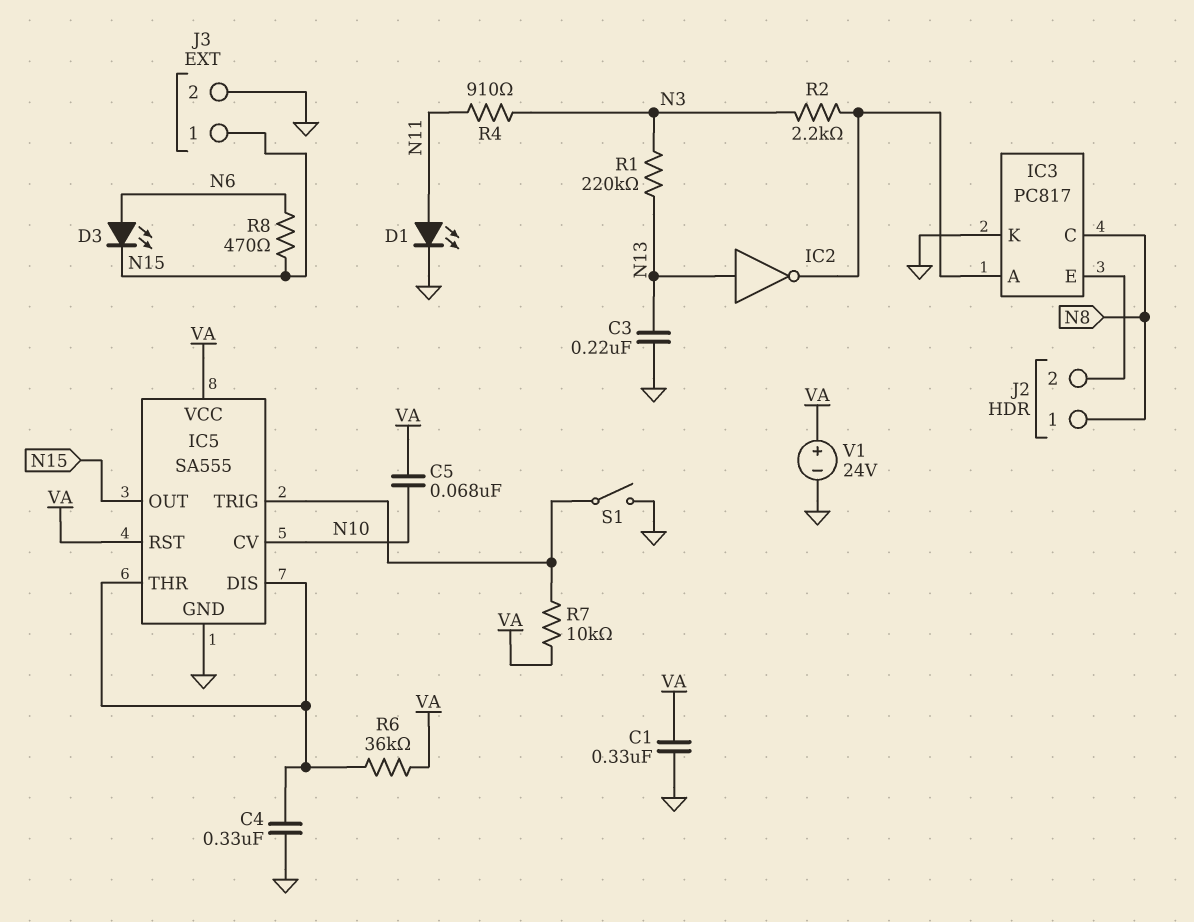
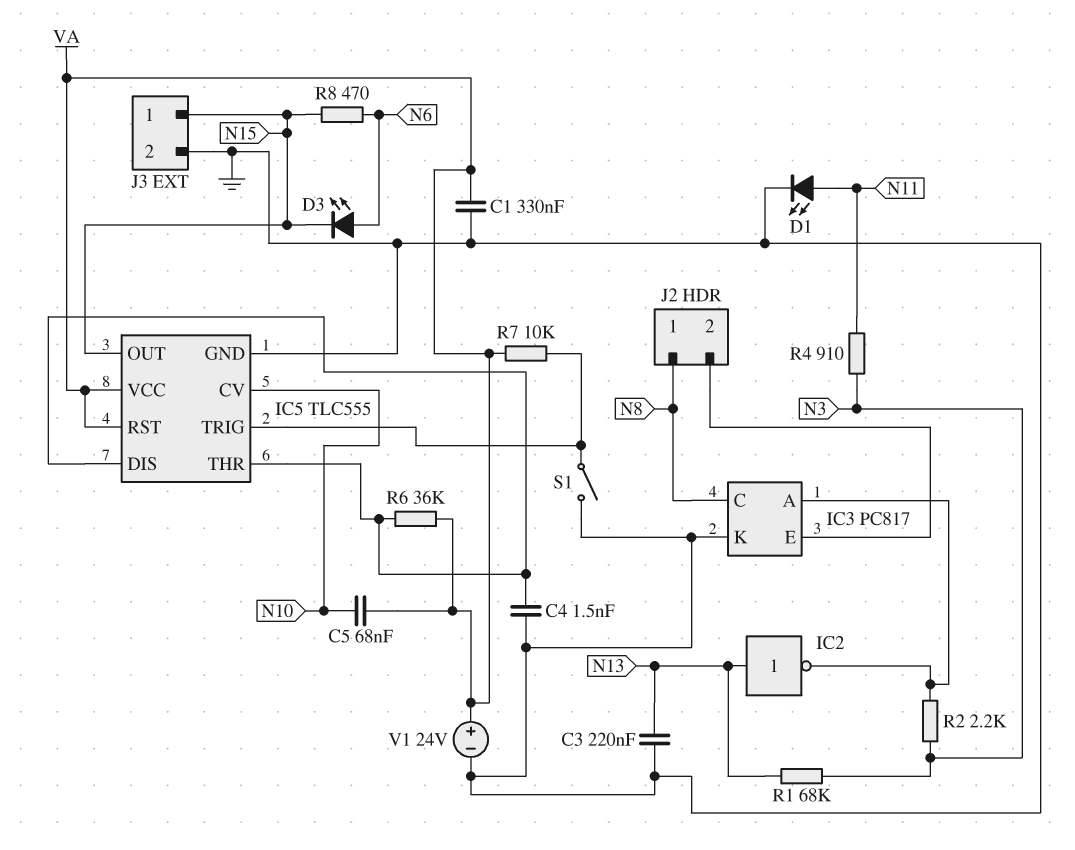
C4: 330nF (GND, IC5/DIS) -> 1.5nF (GND, IC5/DIS)
IC5: SA555 -> TLC555
R1: 220k (N3, N13) -> 68k (N3, N13)

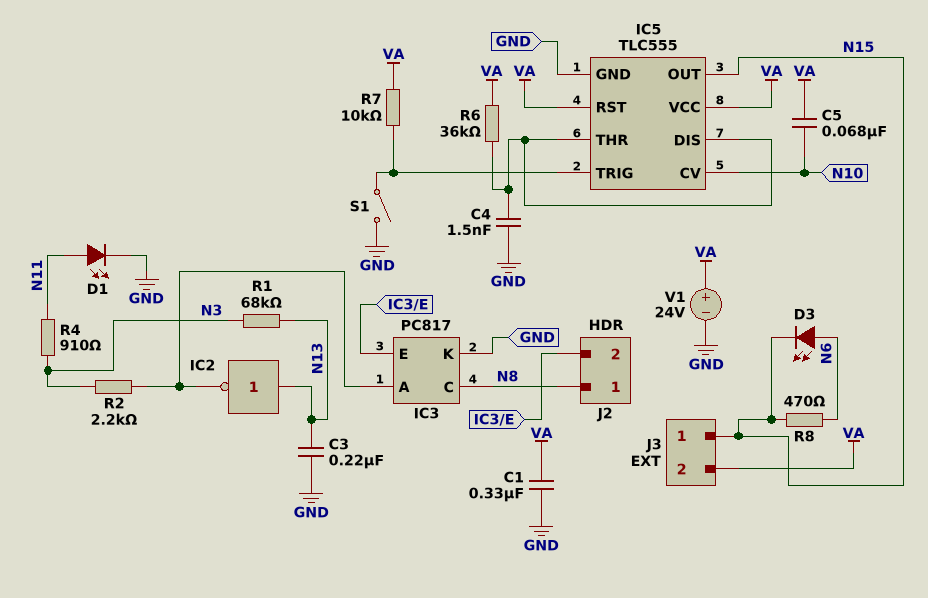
J3 pin 2: GND -> VA

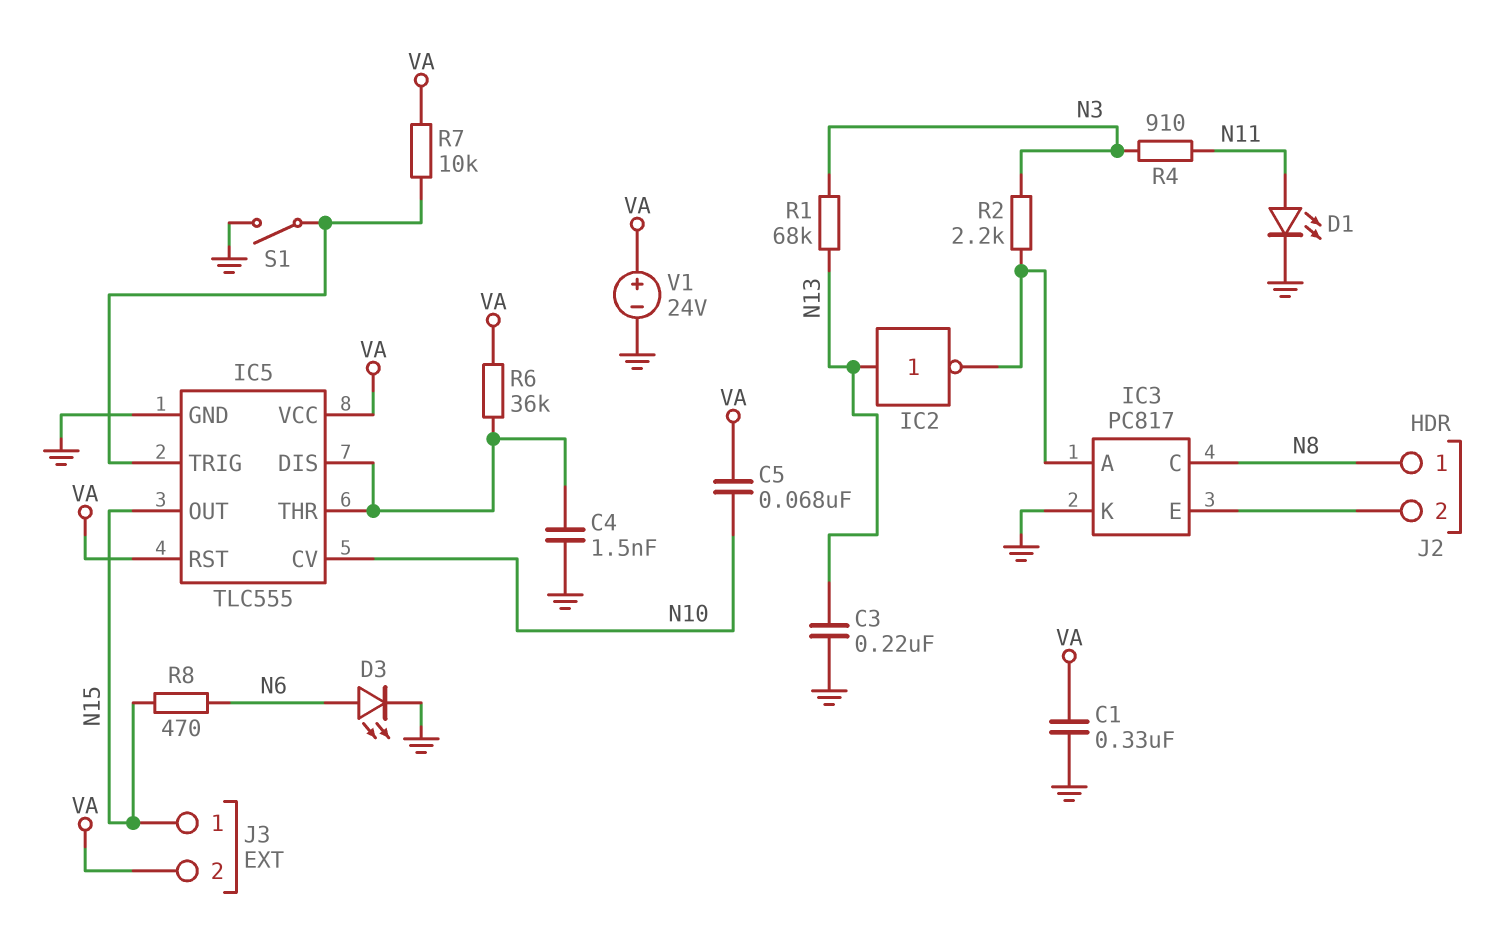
D3: LED (A N6, K N15) -> LED (A N6, K GND)

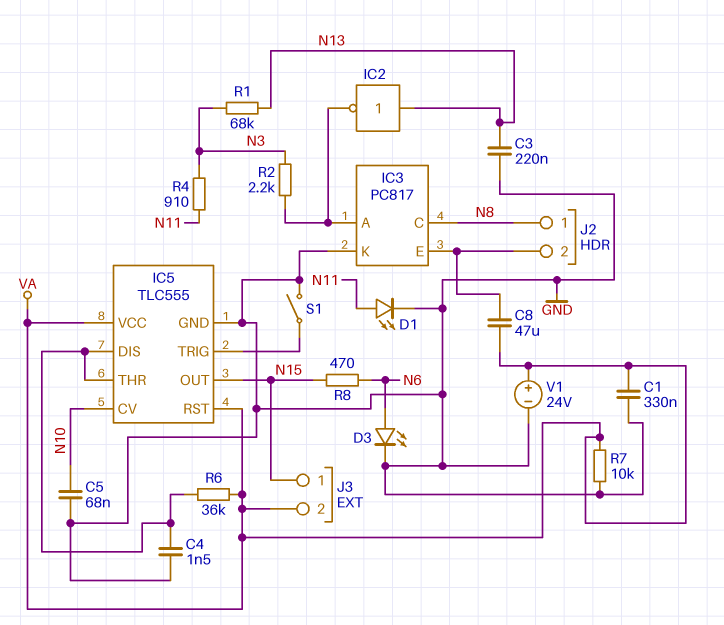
C5: 68nF (N10, VA) -> 68nF (GND, N10)
C8: none -> 47uF (IC3/E, VA)
R7: 10k (IC5/TRIG, VA) -> 10k (GND, VA)

